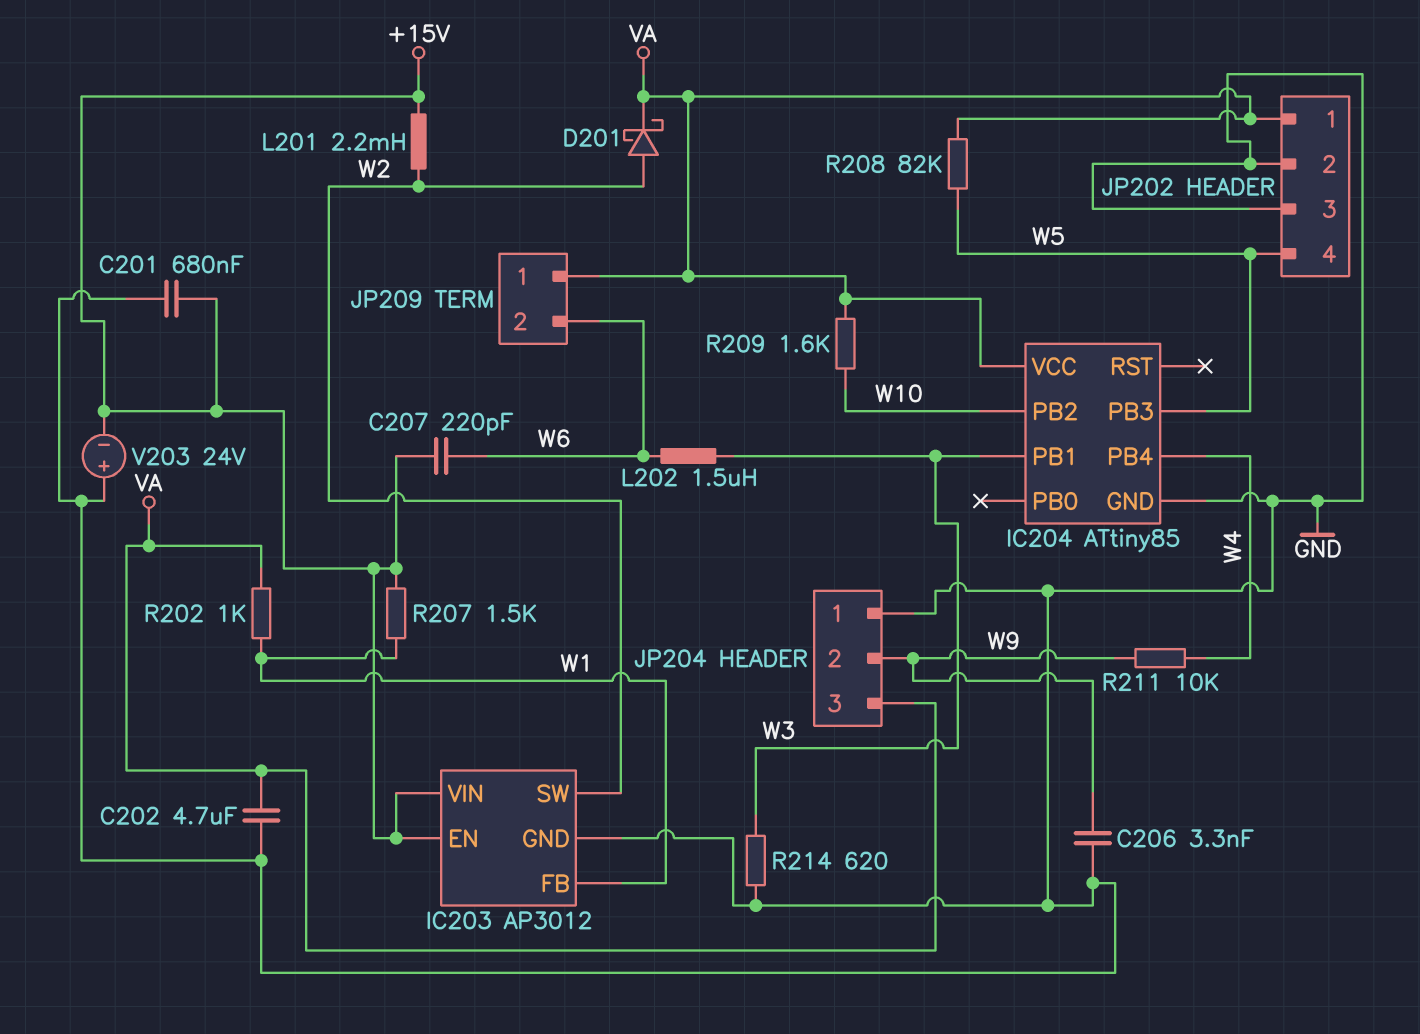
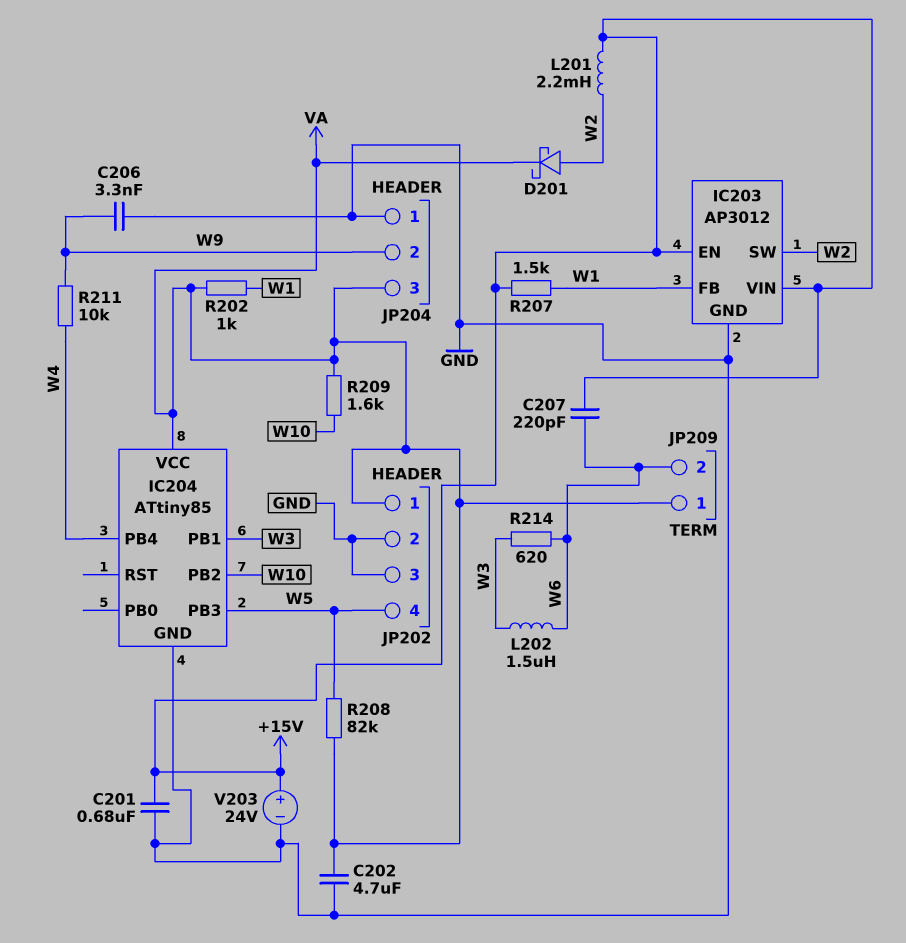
R214: 620 (GND, W3) -> 620 (W3, W6)
V203: 24V (plus GND, minus +15V) -> 24V (plus +15V, minus GND)

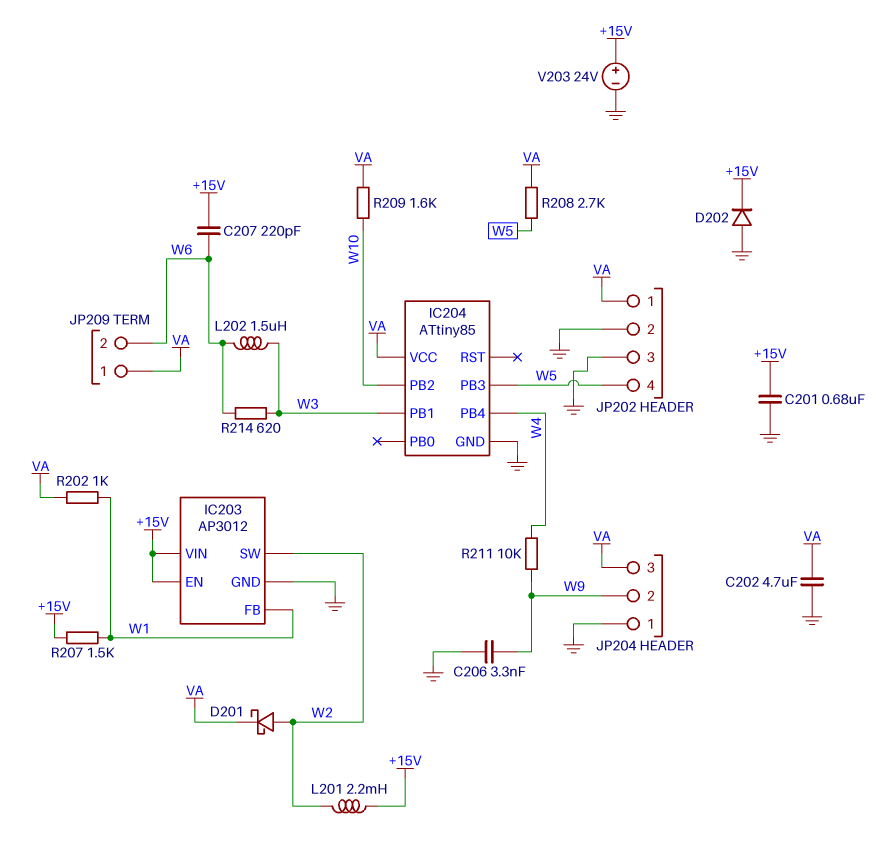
D202: none -> diode (A GND, K +15V)
R208: 82k (VA, W5) -> 2.7k (VA, W5)

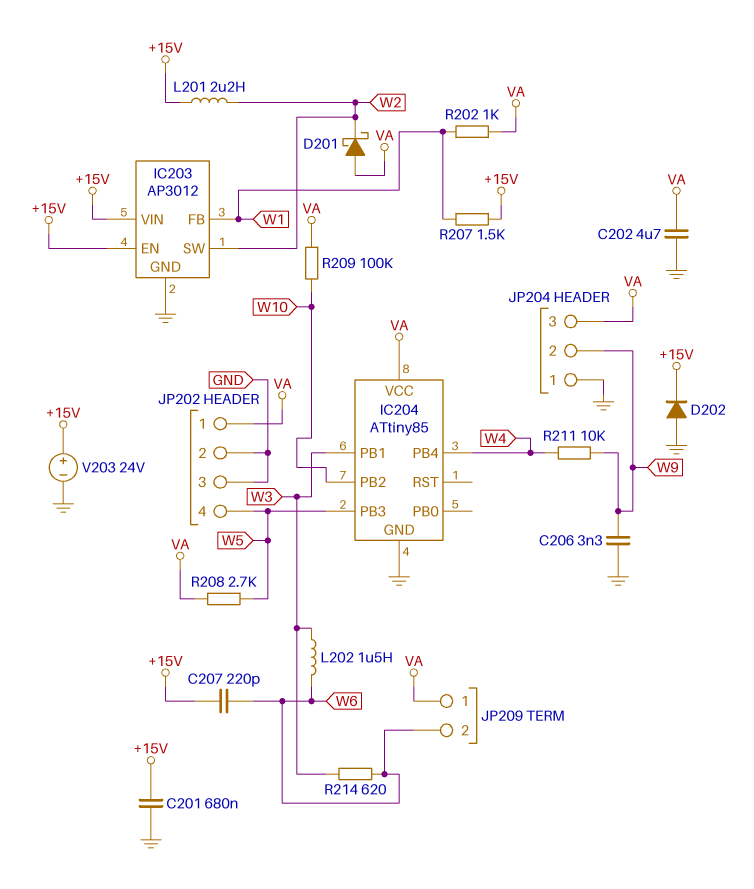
D201: schottky (A W2, K VA) -> schottky (A VA, K W2)
L201: 2.2mH (+15V, W2) -> 2.2uH (+15V, W2)
R209: 1.6k (VA, W10) -> 100k (VA, W10)

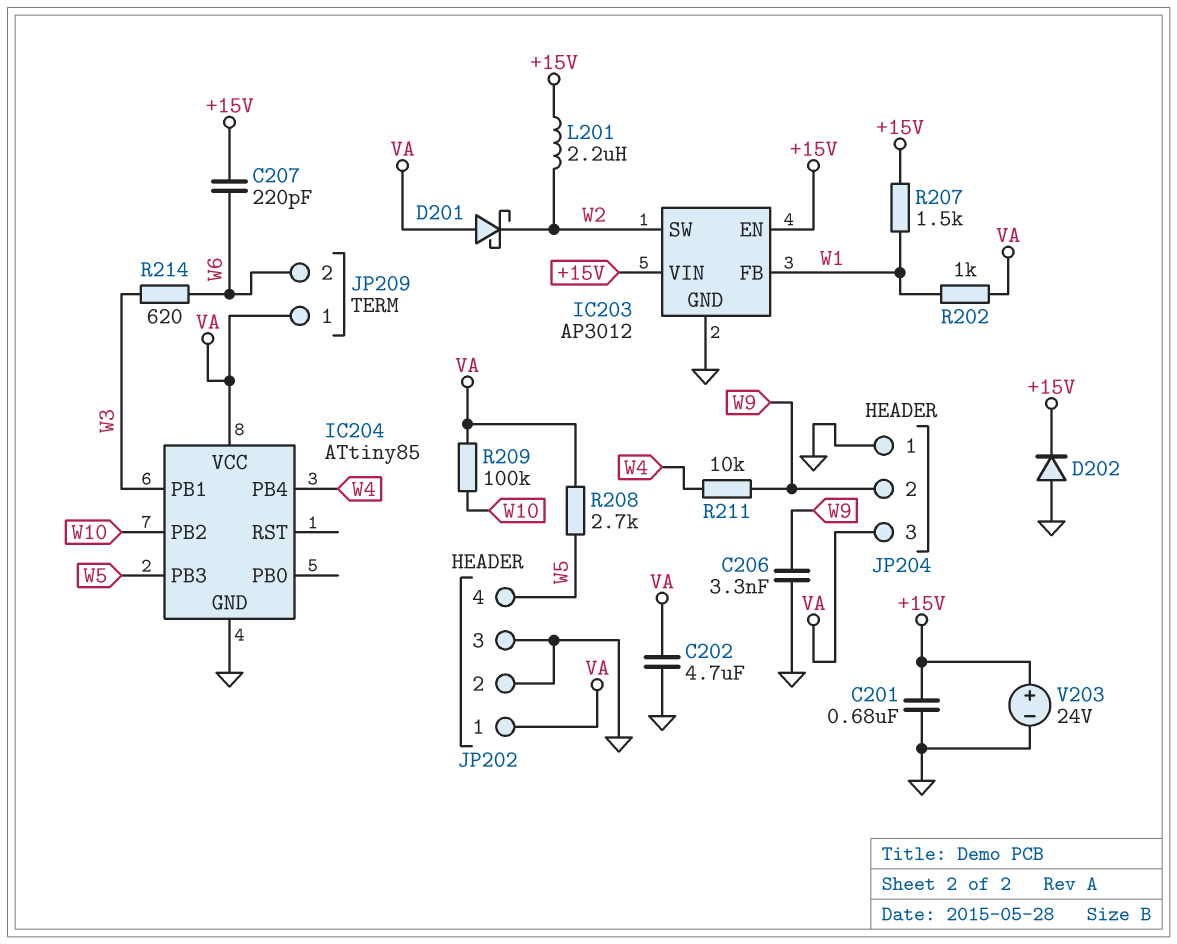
L202: 1.5uH (W3, W6) -> none

